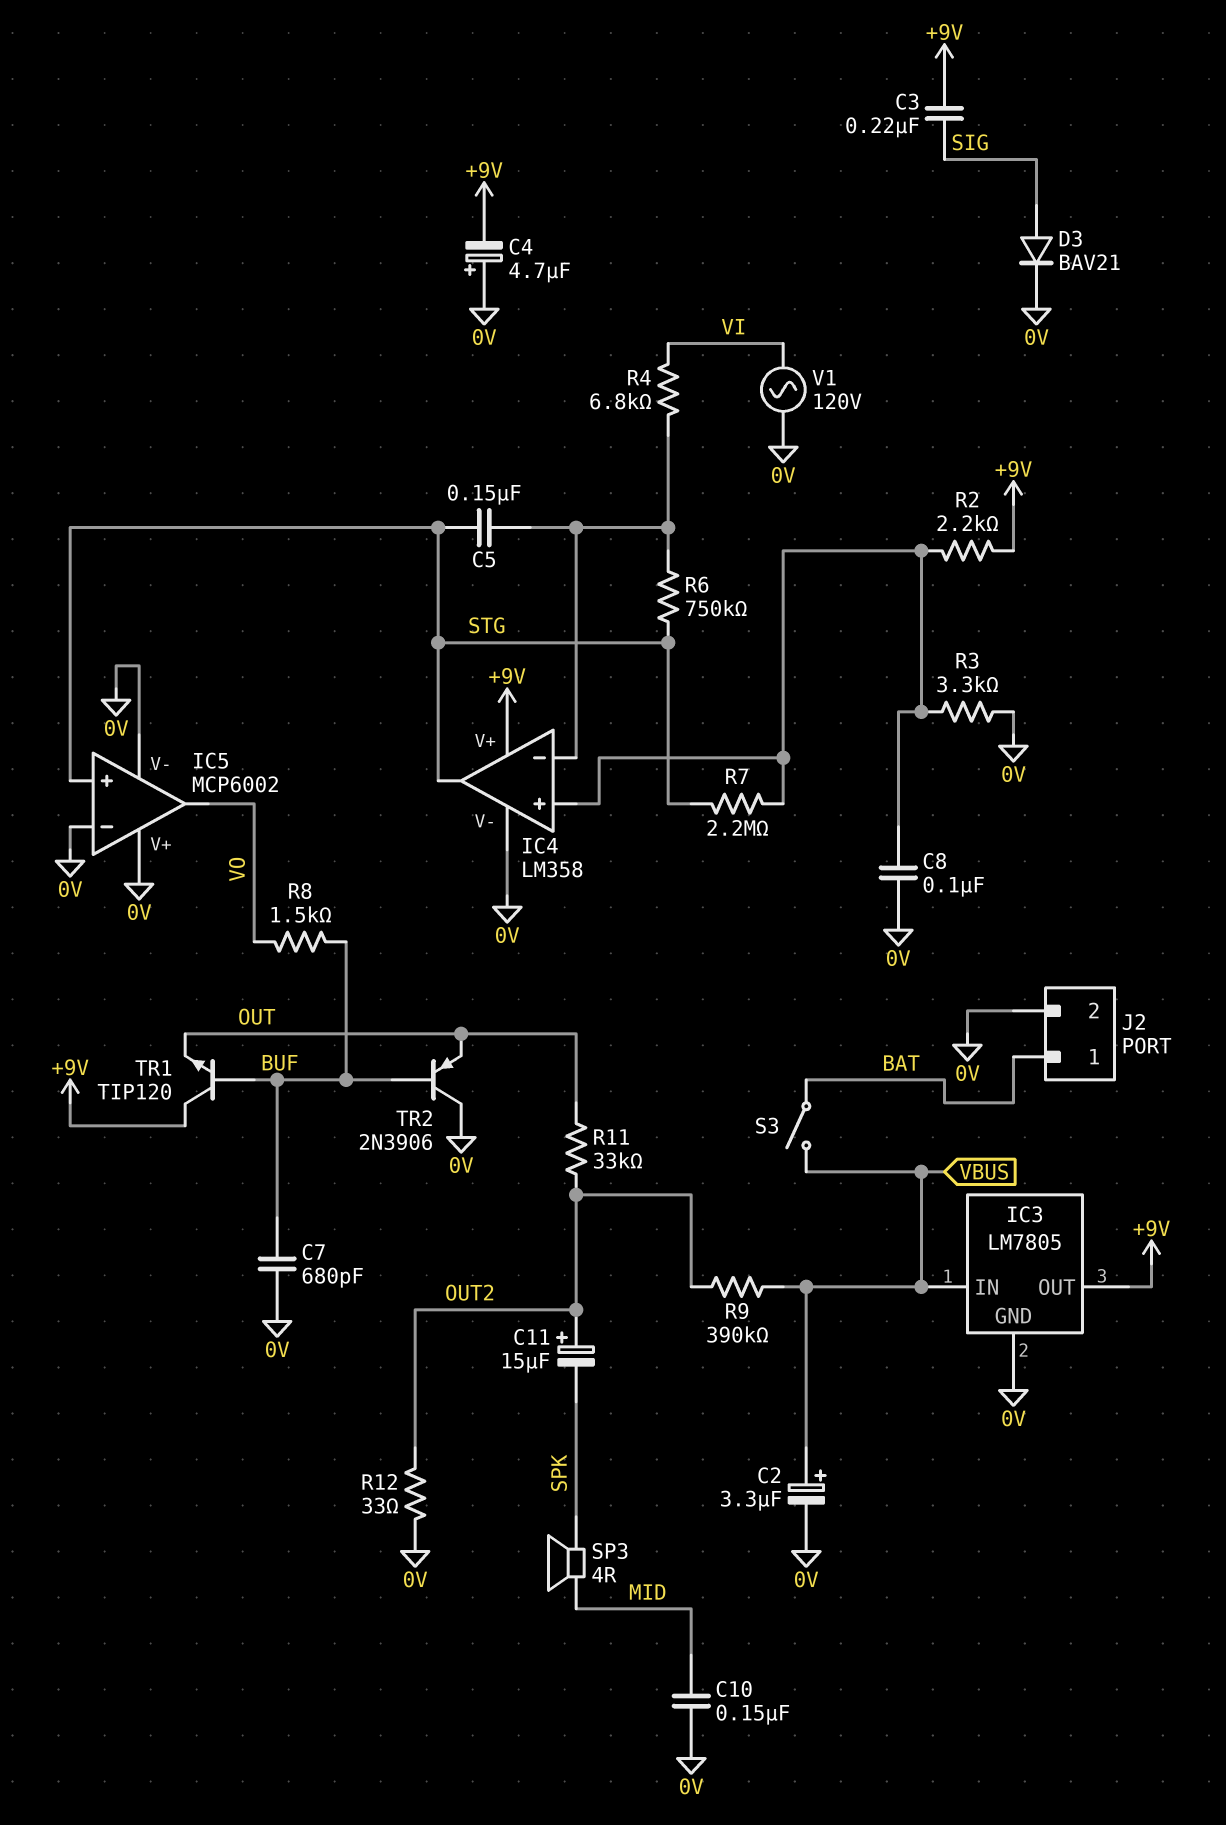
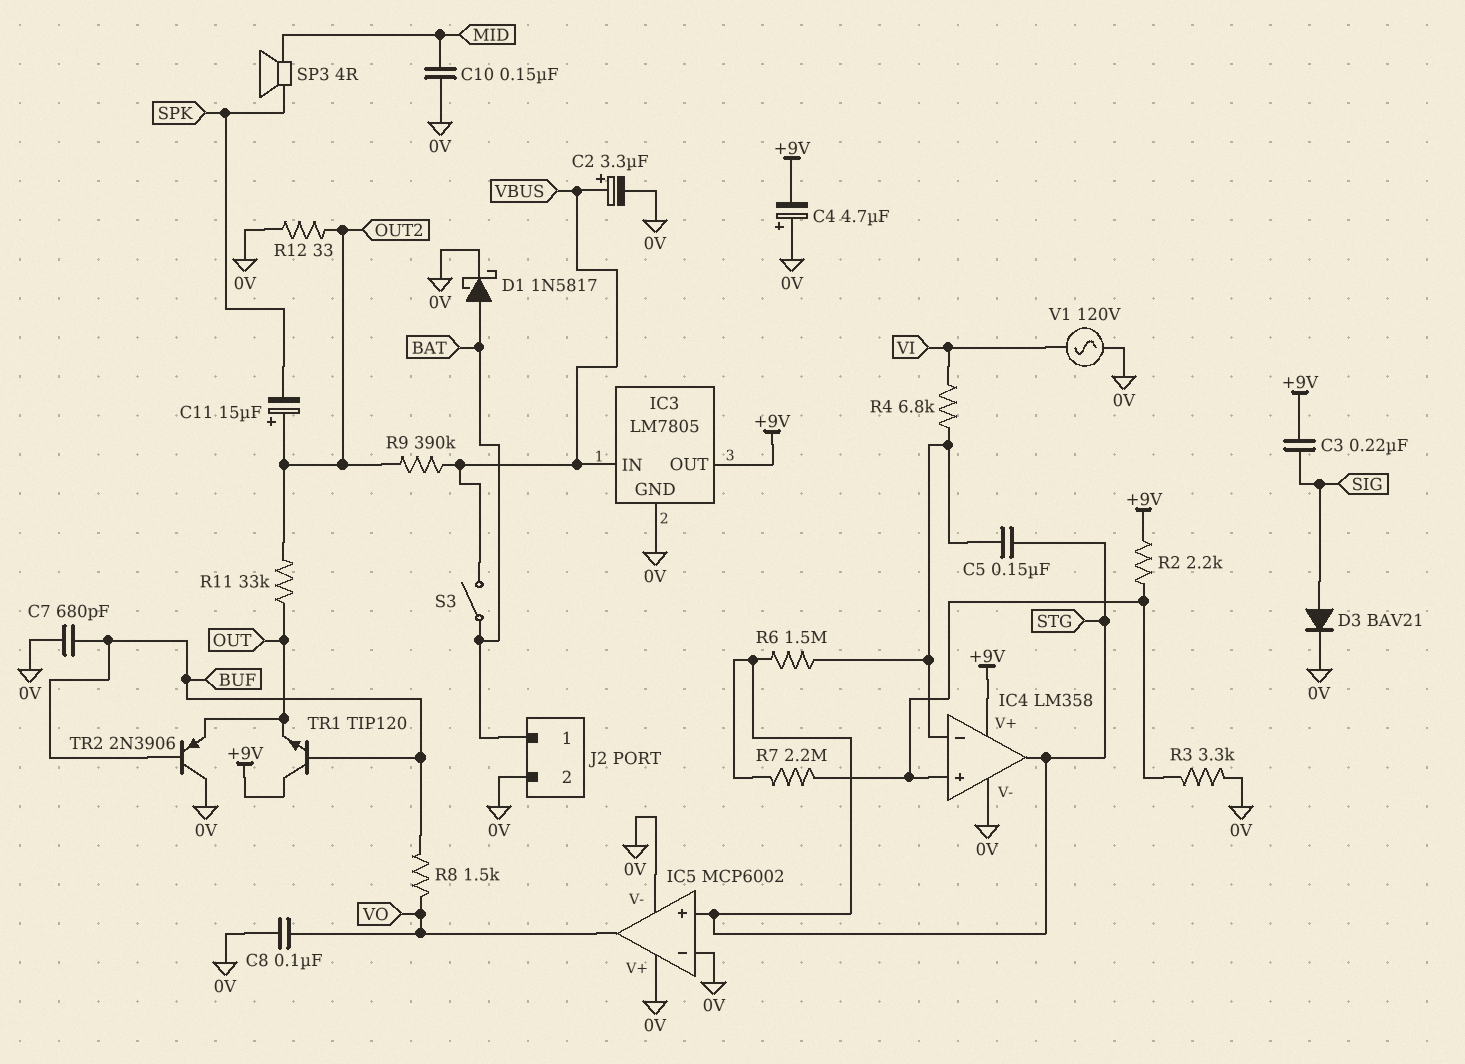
C8: 100nF (0V, IC4/in+) -> 100nF (0V, VO)
D1: none -> schottky 1N5817 (A BAT, K 0V)
R6: 750k (IC4/in-, STG) -> 1.5M (IC4/in-, STG)

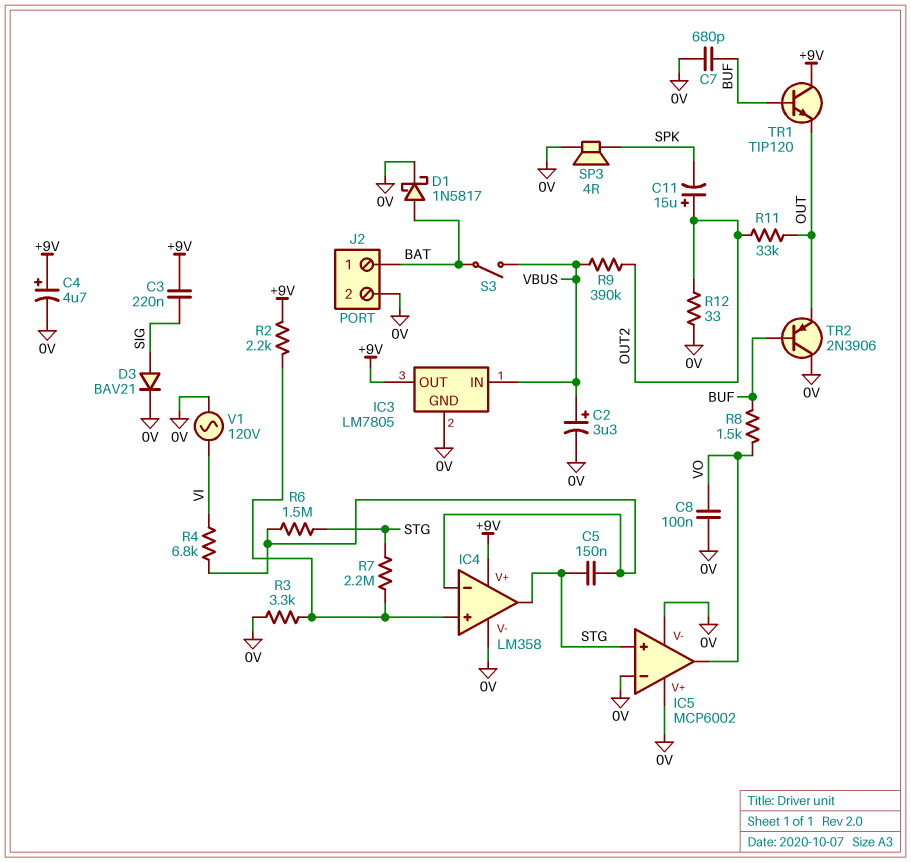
C4: 4.7uF (plus 0V, minus +9V) -> 4.7uF (plus +9V, minus 0V)
C10: 150nF (0V, MID) -> none
SP3: speaker 4R (MID, SPK) -> speaker 4R (0V, SPK)

